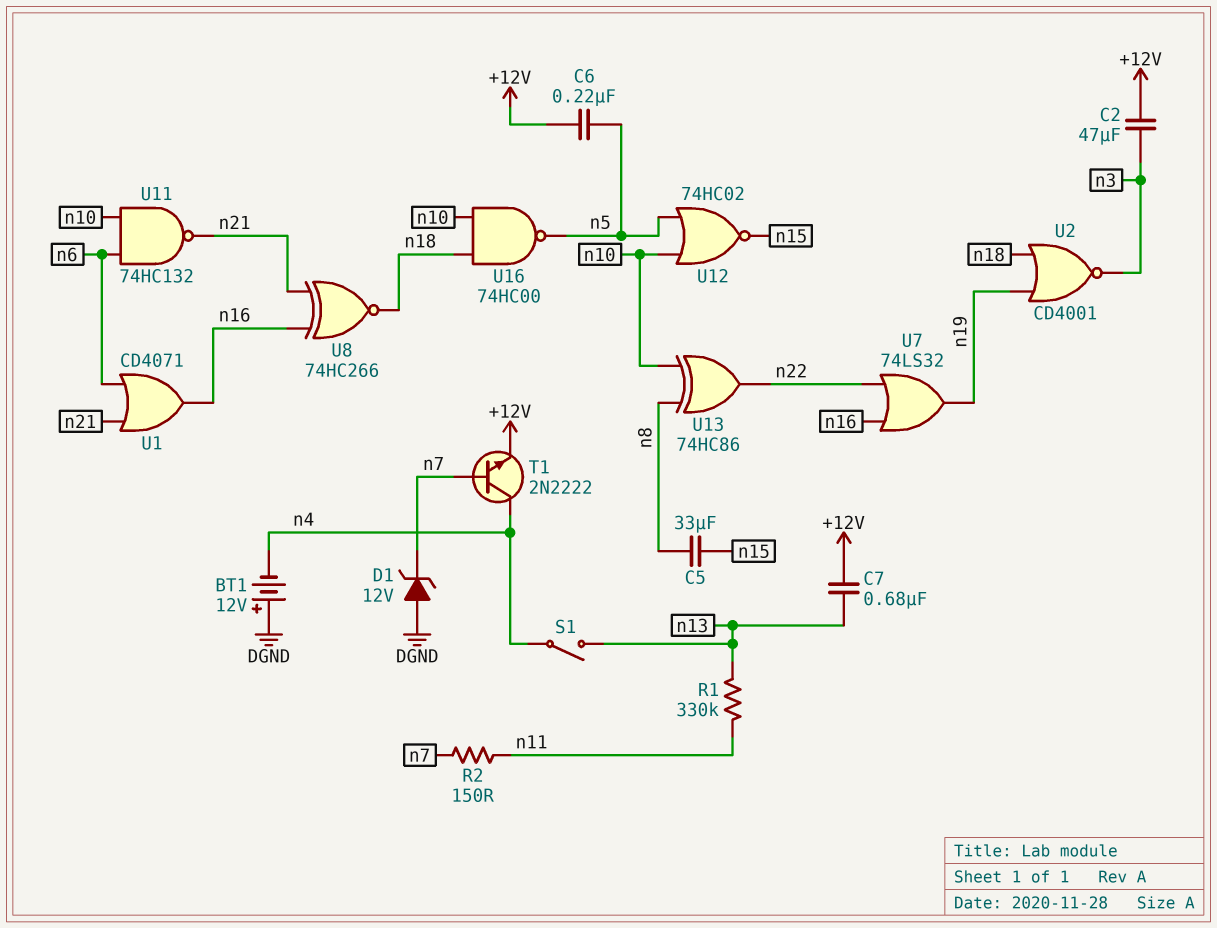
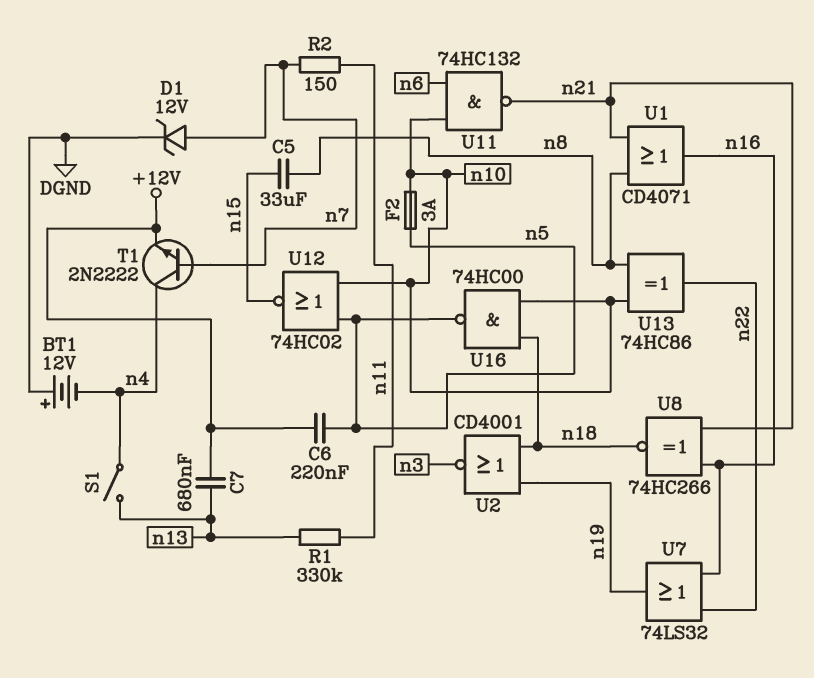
C2: 47uF (+12V, n3) -> none
D1: zener 12V (A DGND, K n7) -> zener 12V (A n7, K DGND)
F2: none -> 3A (n5, n10)
U1: OR CD4071 (in n6, in n21, out n16) -> OR CD4071 (in n8, in n21, out n16)

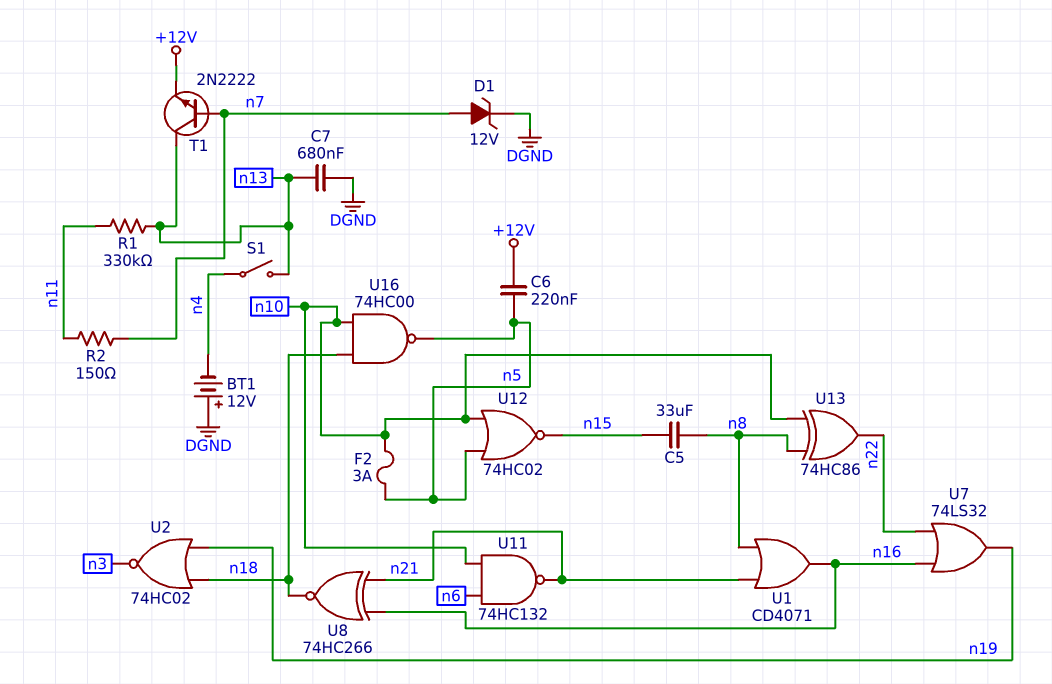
C7: 680nF (+12V, n13) -> 680nF (DGND, n13)
T1: NPN 2N2222 (B n7, C n4, E +12V) -> NPN 2N2222 (B n7, C n13, E +12V)
U2: NOR CD4001 (in n18, in n19, out n3) -> NOR 74HC02 (in n18, in n19, out n3)

